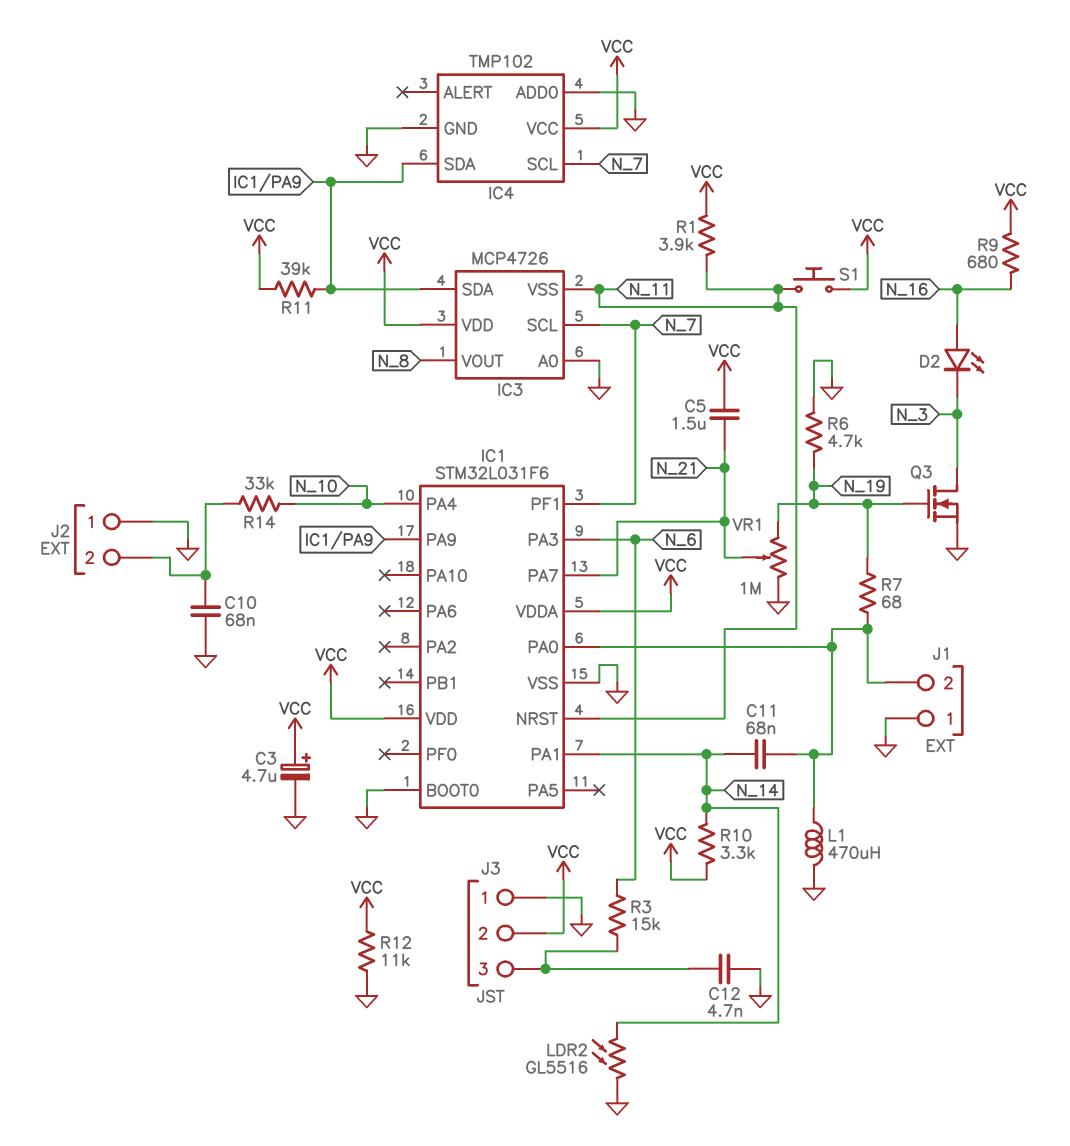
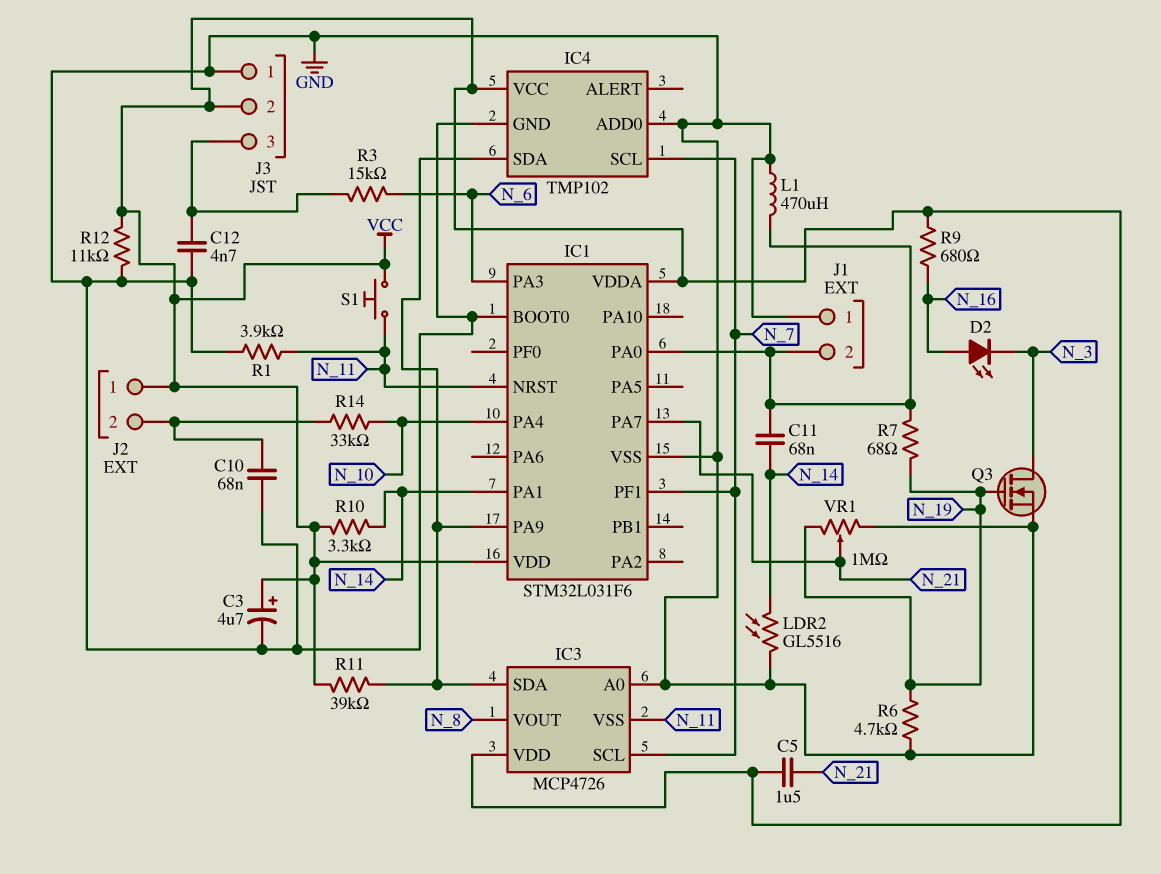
J2 pin 1: GND -> VCC
R1: 3.9k (N_11, VCC) -> 3.9k (GND, N_11)

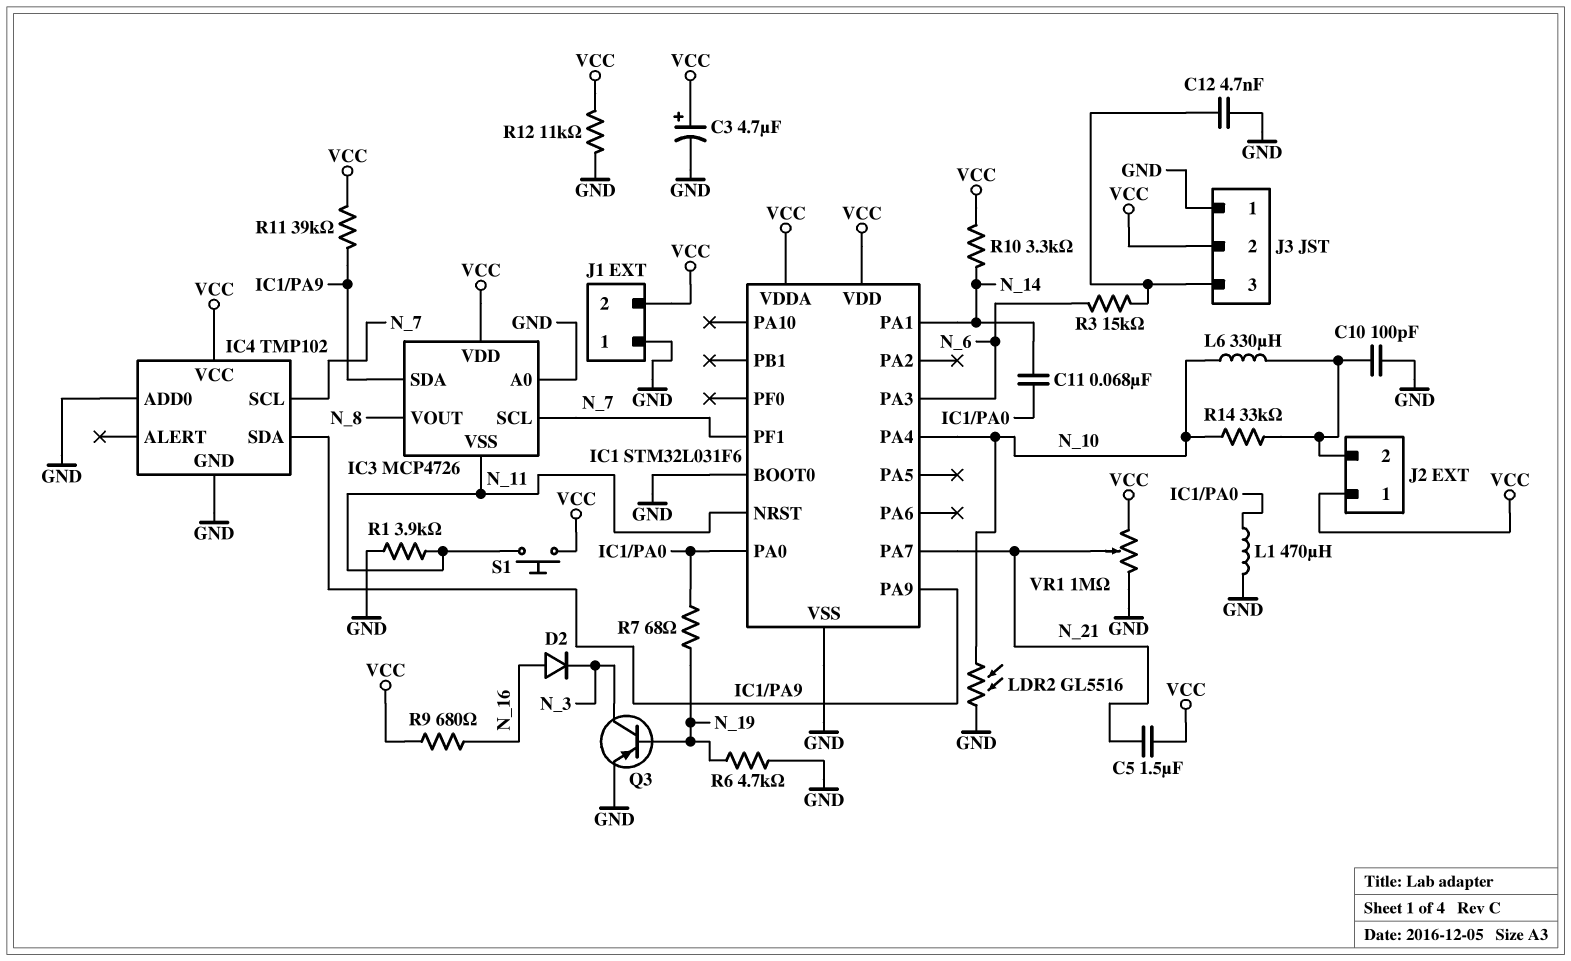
C10: 68nF (GND, J2/2) -> 100pF (GND, J2/2)
D2: LED (A N_16, K N_3) -> diode (A N_16, K N_3)
J1 pin 2: IC1/PA0 -> VCC
L6: none -> 330uH (J2/2, N_10)
LDR2: GL5516 (GND, N_14) -> GL5516 (GND, N_10)
Q3: NMOS (G N_19, D N_3, S GND) -> PNP (B N_19, C N_3, E GND)
VR1: 1M (GND, N_19, wiper N_21) -> 1M (GND, VCC, wiper N_21)

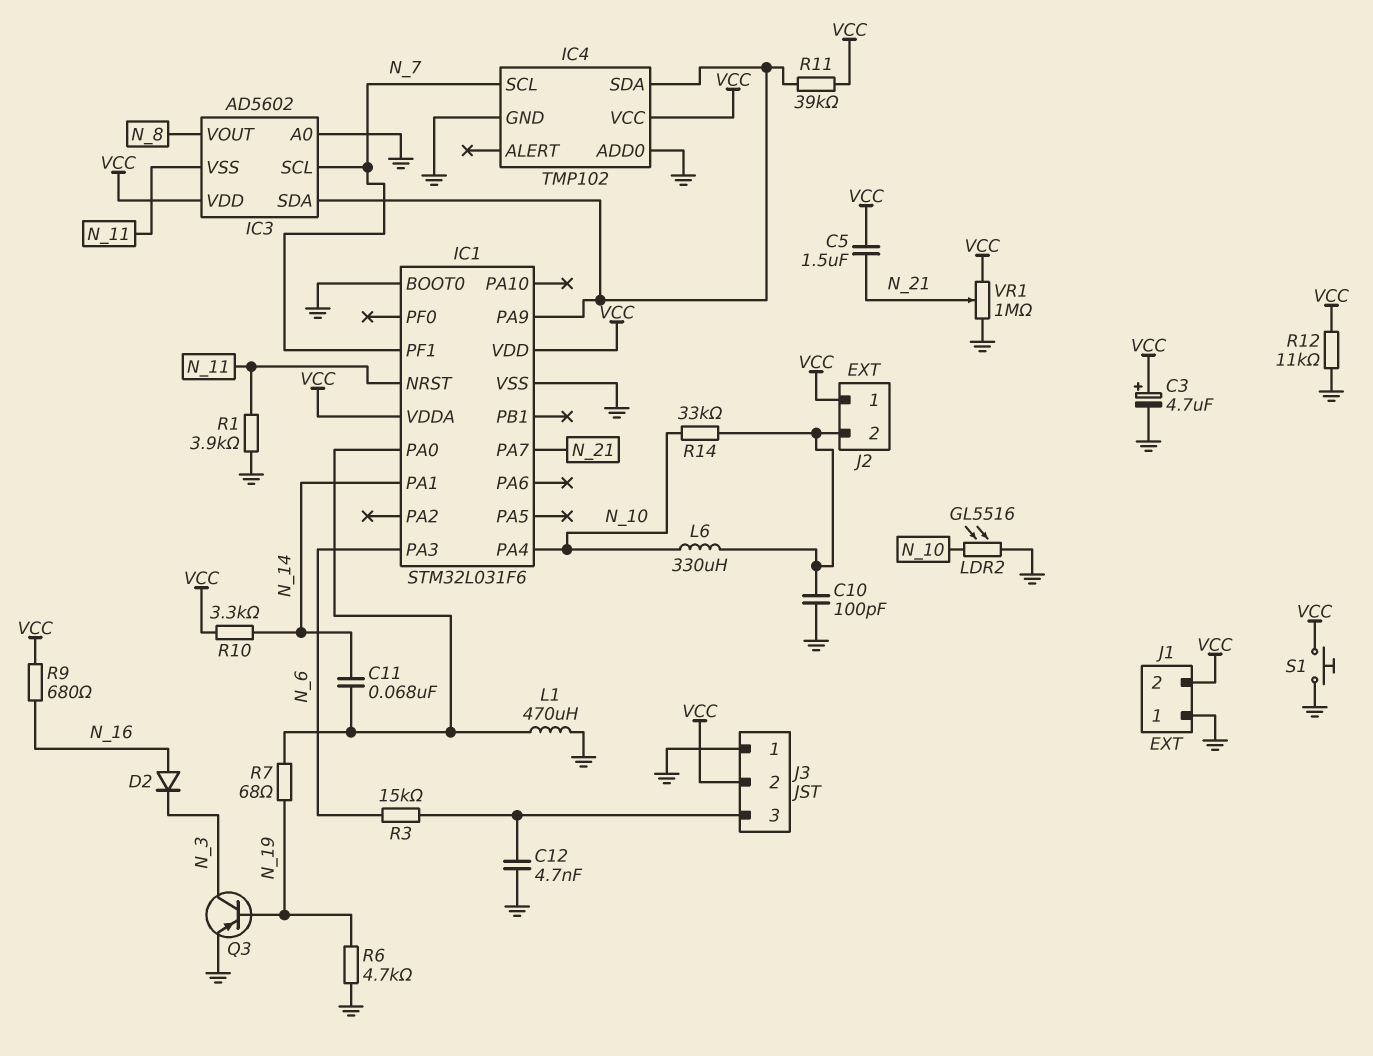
IC3: MCP4726 -> AD5602
S1: button (N_11, VCC) -> button (GND, VCC)

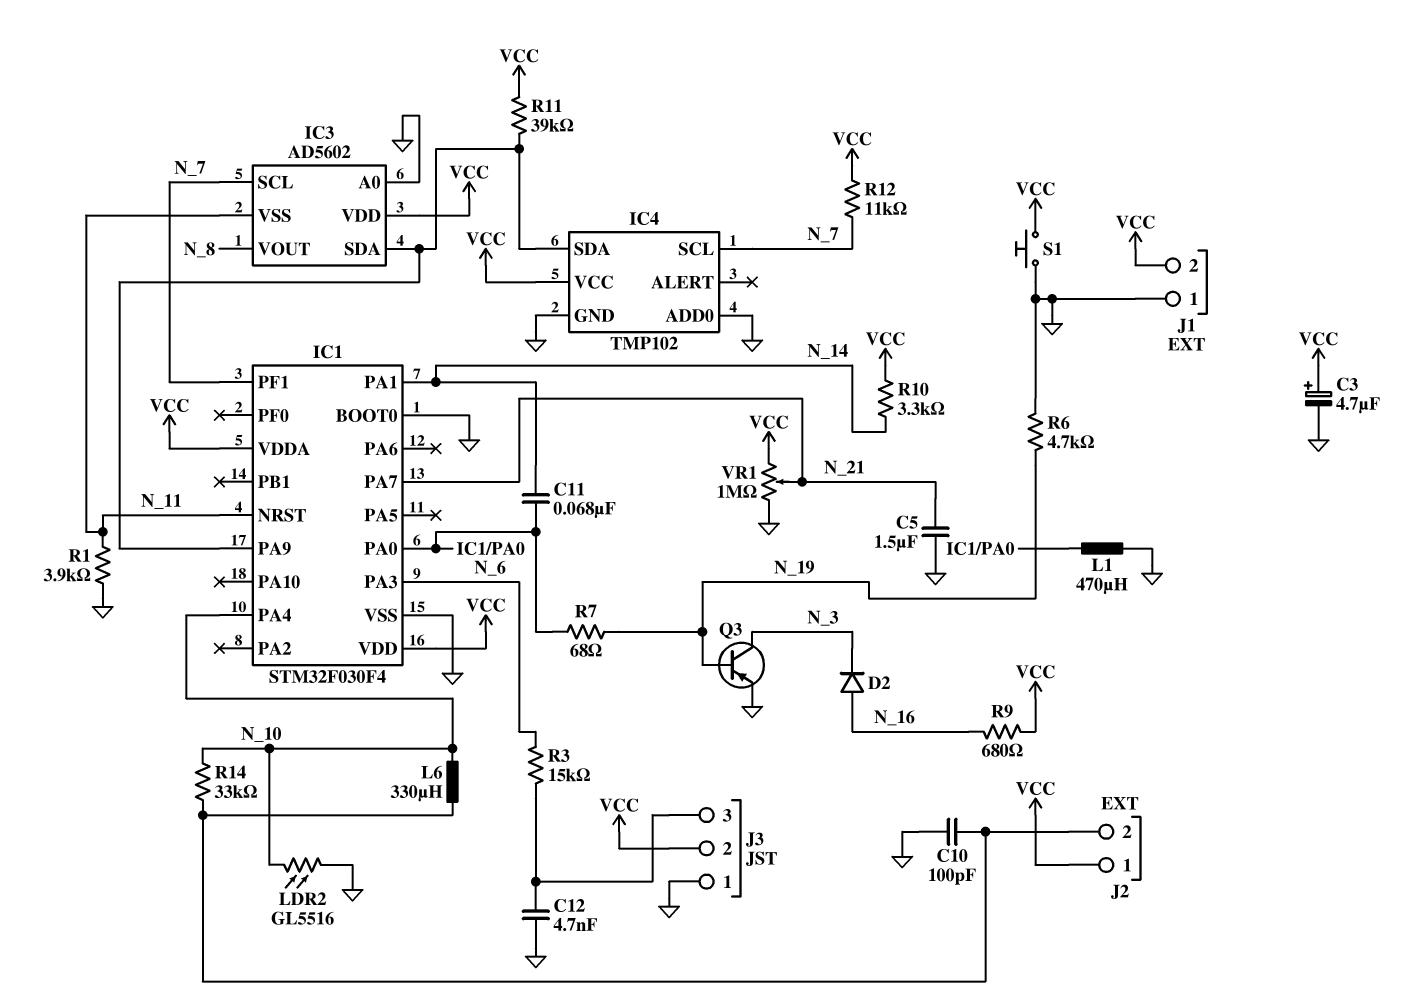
C5: 1.5uF (N_21, VCC) -> 1.5uF (GND, N_21)
IC1: STM32L031F6 -> STM32F030F4
R12: 11k (GND, VCC) -> 11k (N_7, VCC)

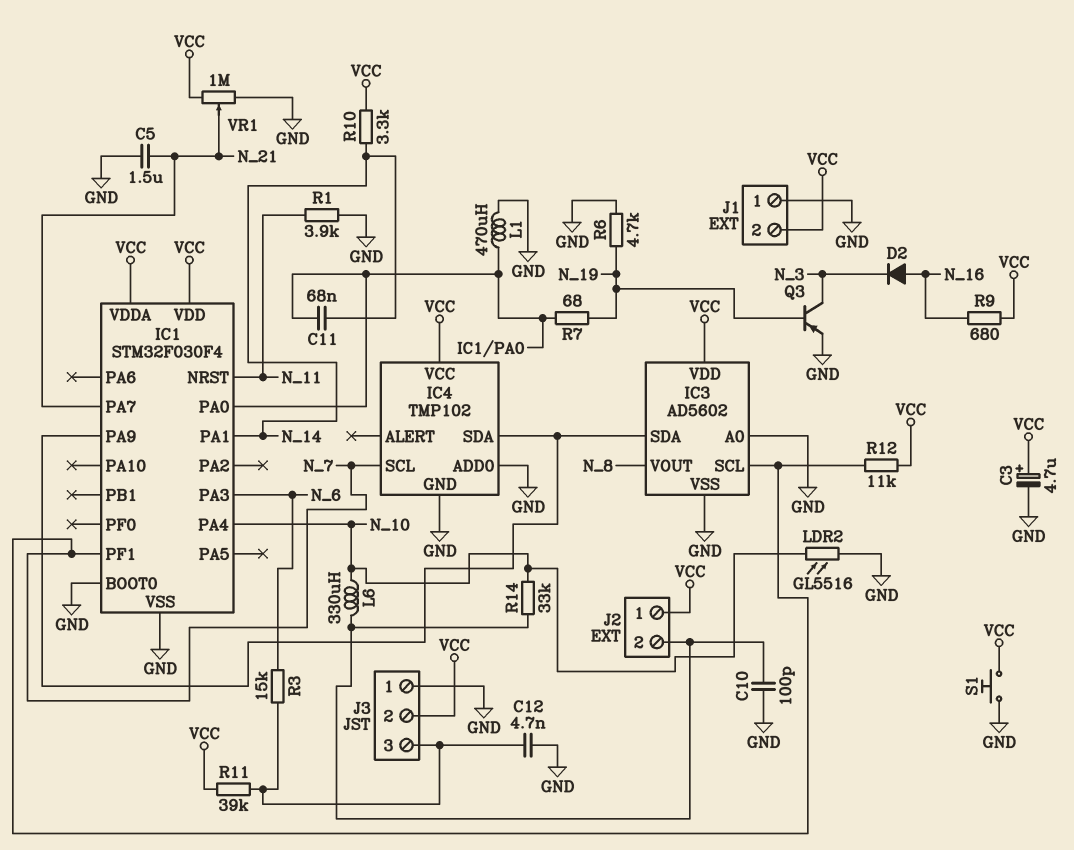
IC3 pin VSS: N_11 -> GND
R11: 39k (IC1/PA9, VCC) -> 39k (J3/3, VCC)

